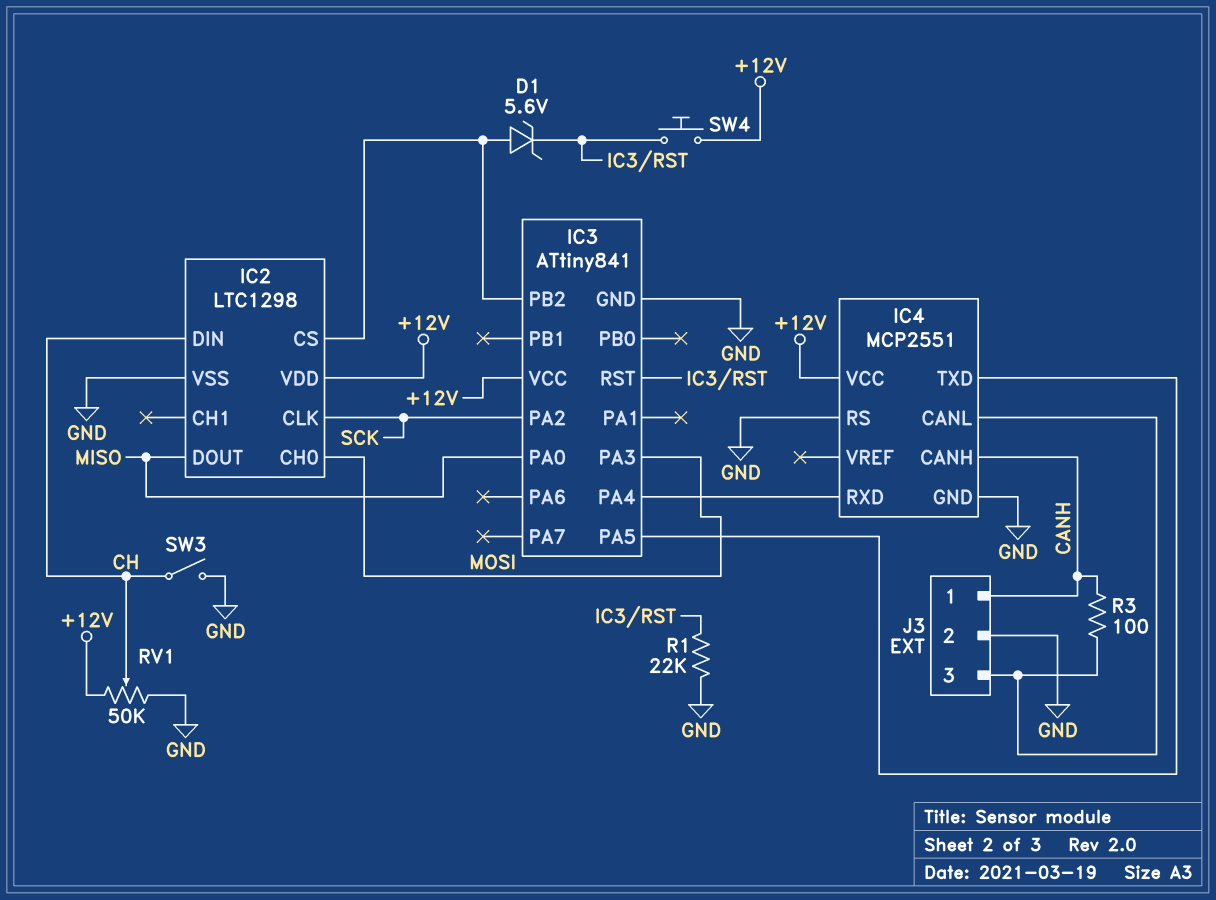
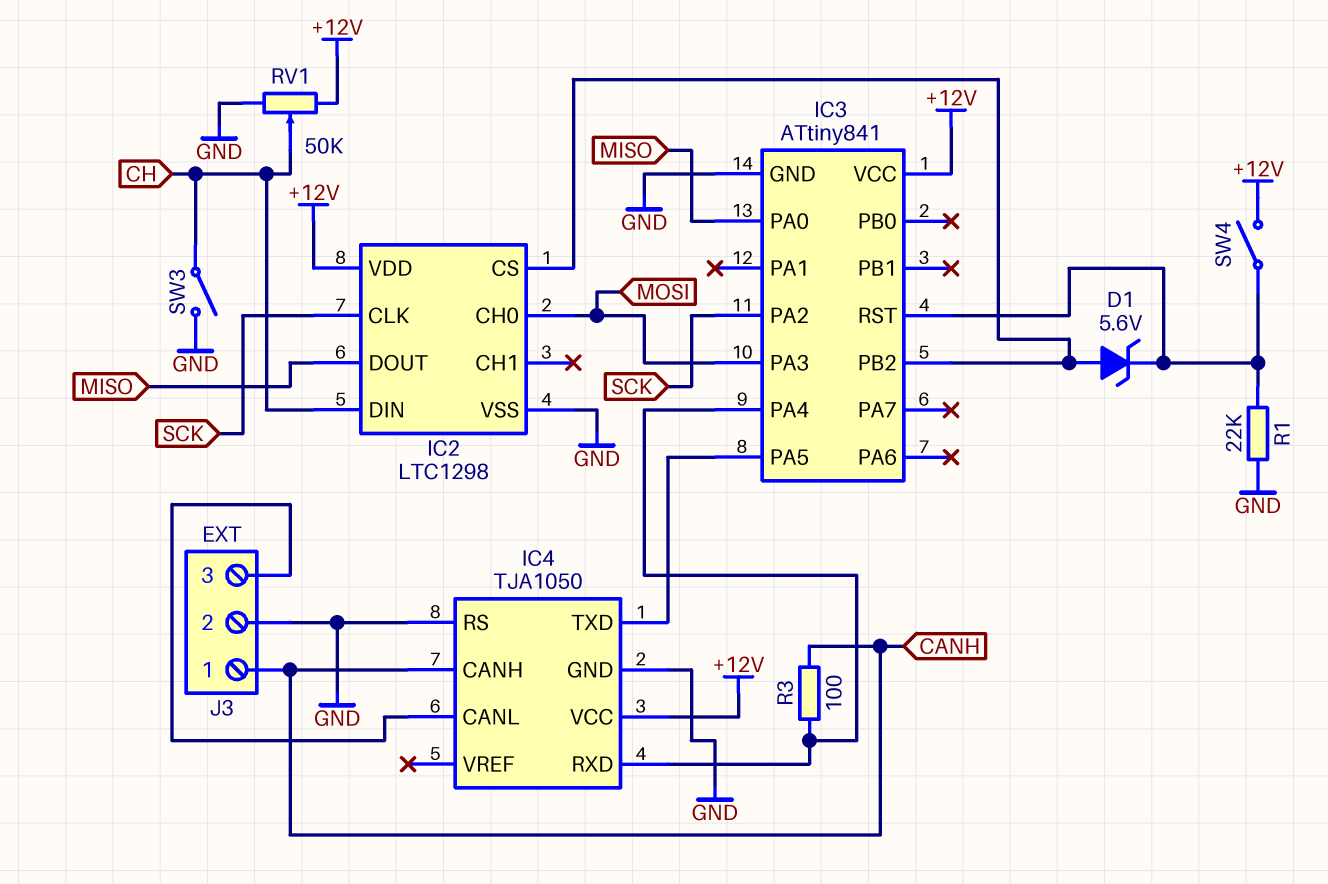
IC4: MCP2551 -> TJA1050
R3: 100 (CANH, IC4/CANL) -> 100 (CANH, IC3/PA4)
SW4: button (+12V, IC3/RST) -> switch (+12V, IC3/RST)

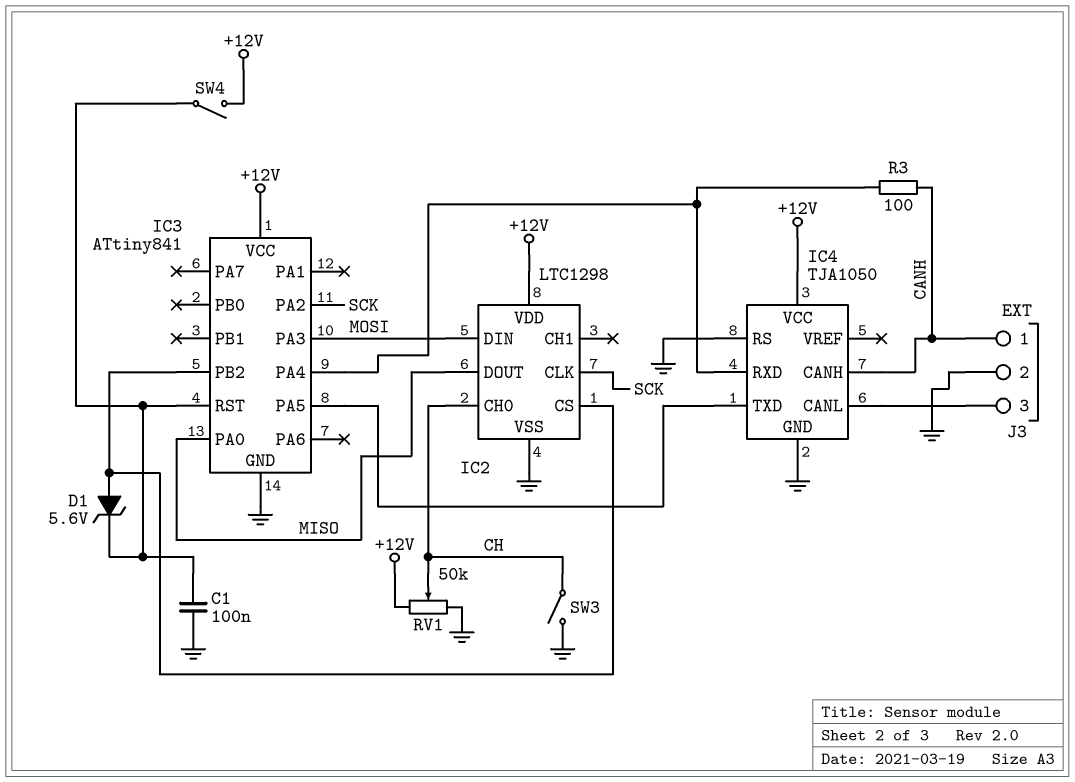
C1: none -> 100nF (GND, IC3/RST)
IC2 pin CH0: MOSI -> CH
IC2 pin DIN: CH -> MOSI
R1: 22k (GND, IC3/RST) -> none

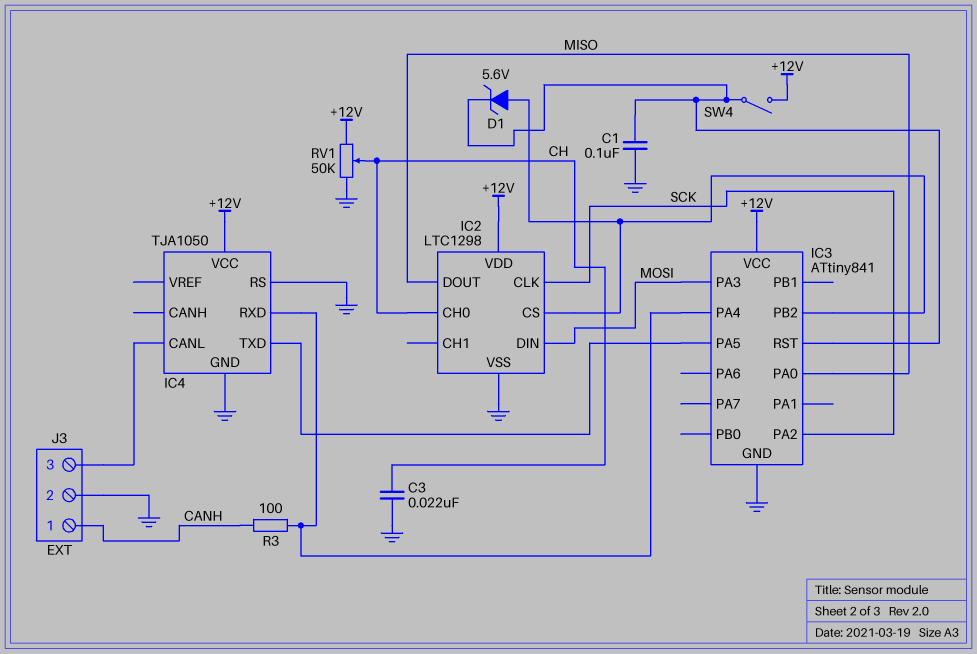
C3: none -> 22nF (CH, GND)
IC4 pin CANH: CANH -> none
SW3: switch (CH, GND) -> none

